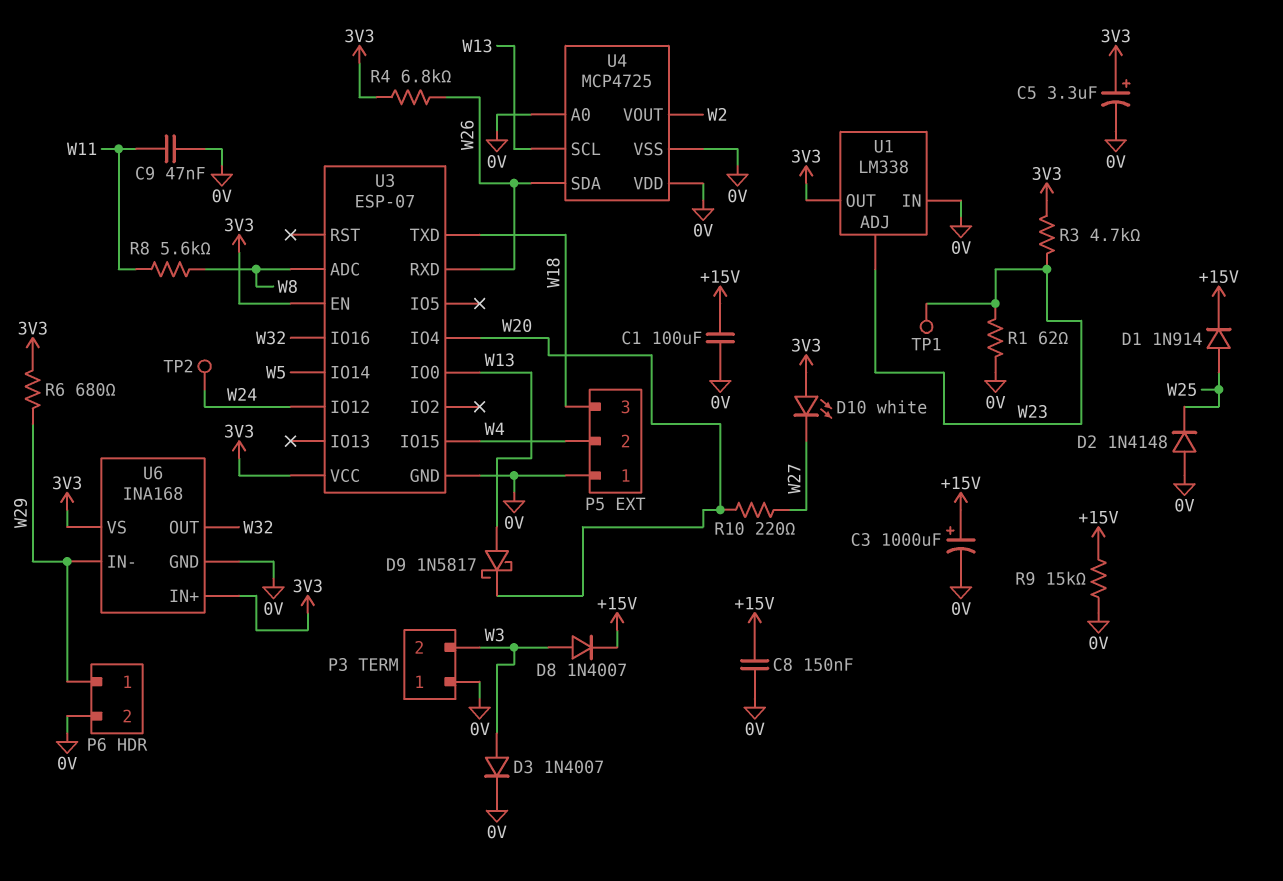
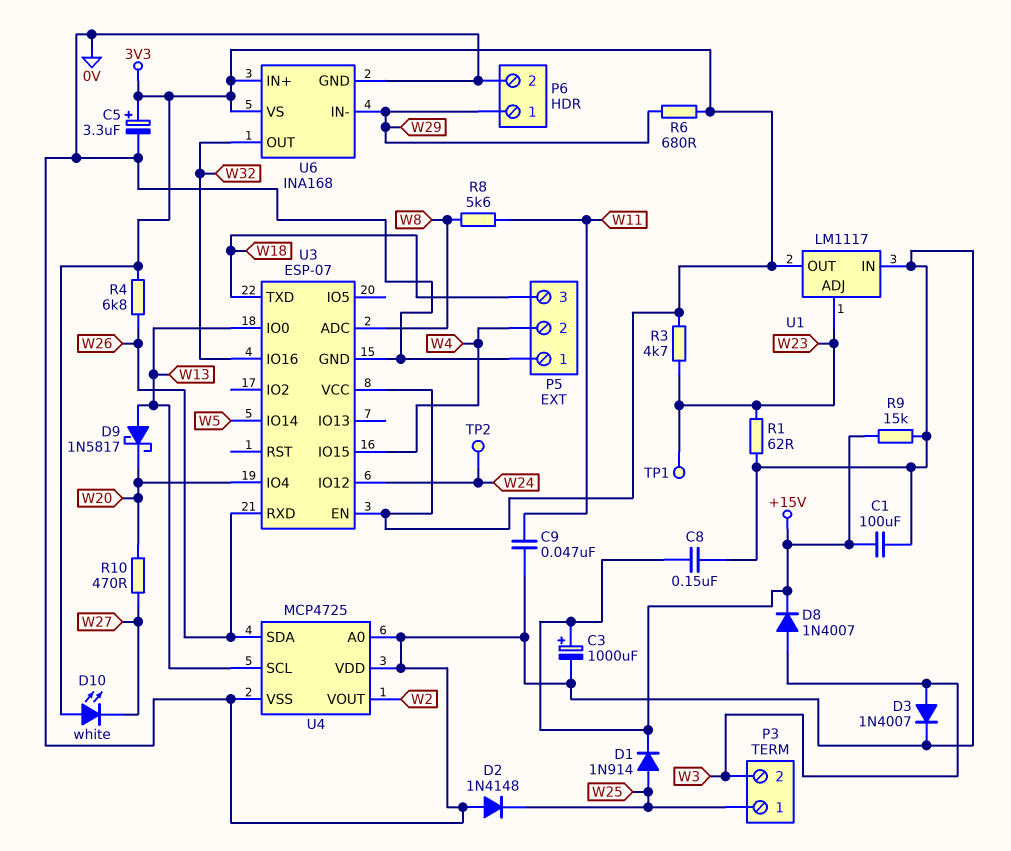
P3 pin 1: 0V -> W25
R10: 220 (W20, W27) -> 470 (W20, W27)
U1: LM338 -> LM1117

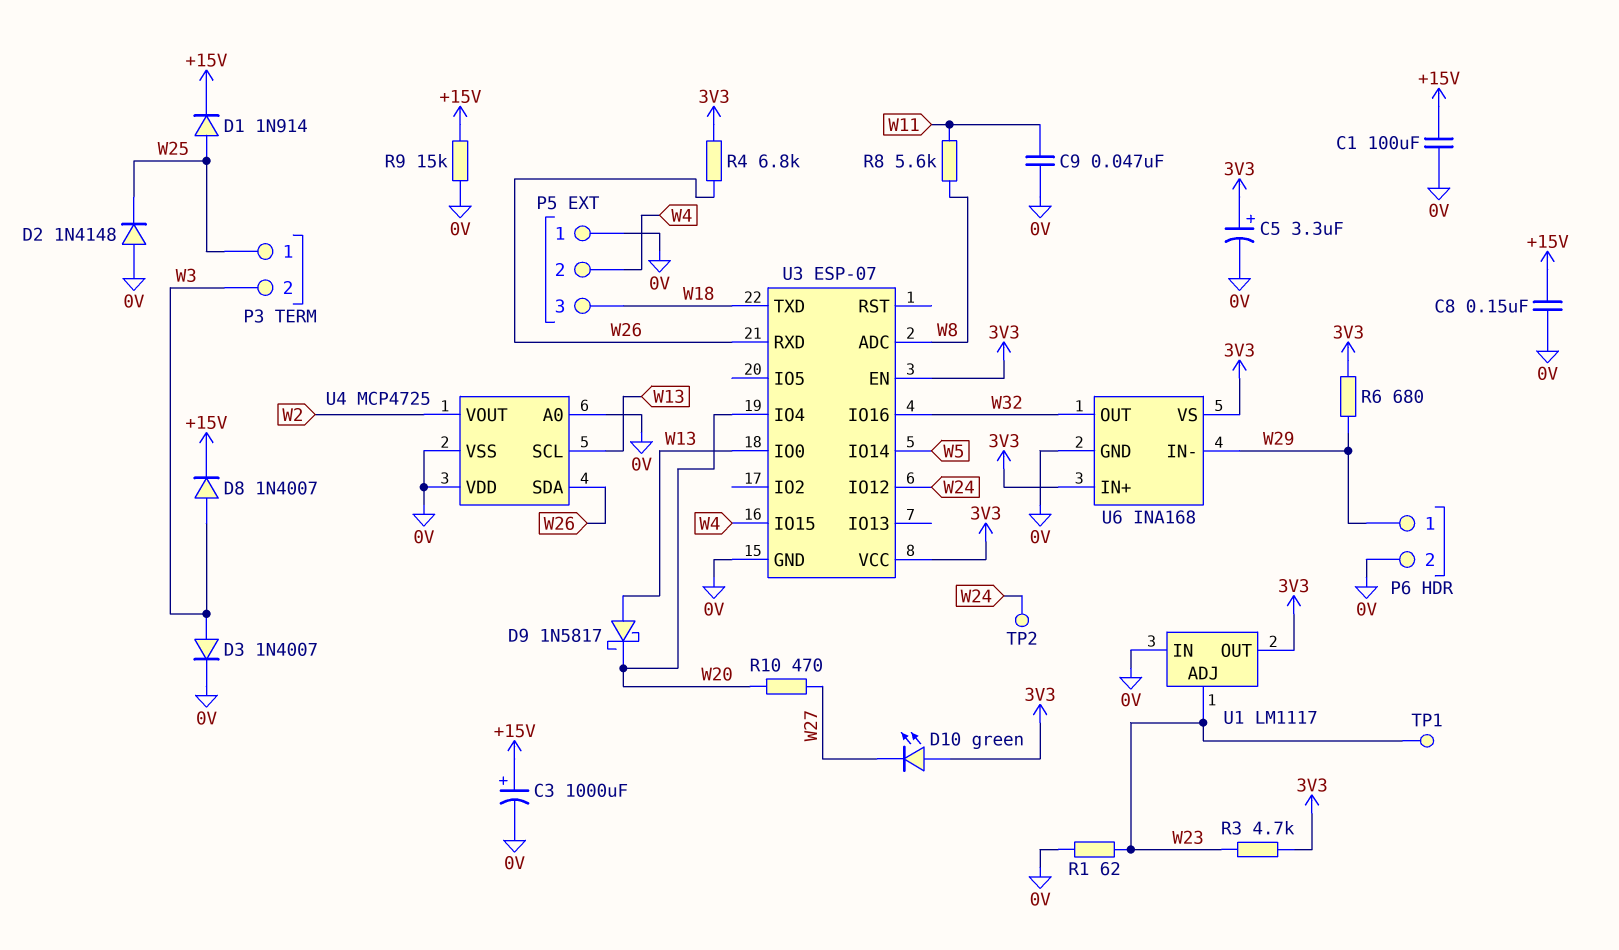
D10: LED white (A 3V3, K W27) -> LED green (A 3V3, K W27)

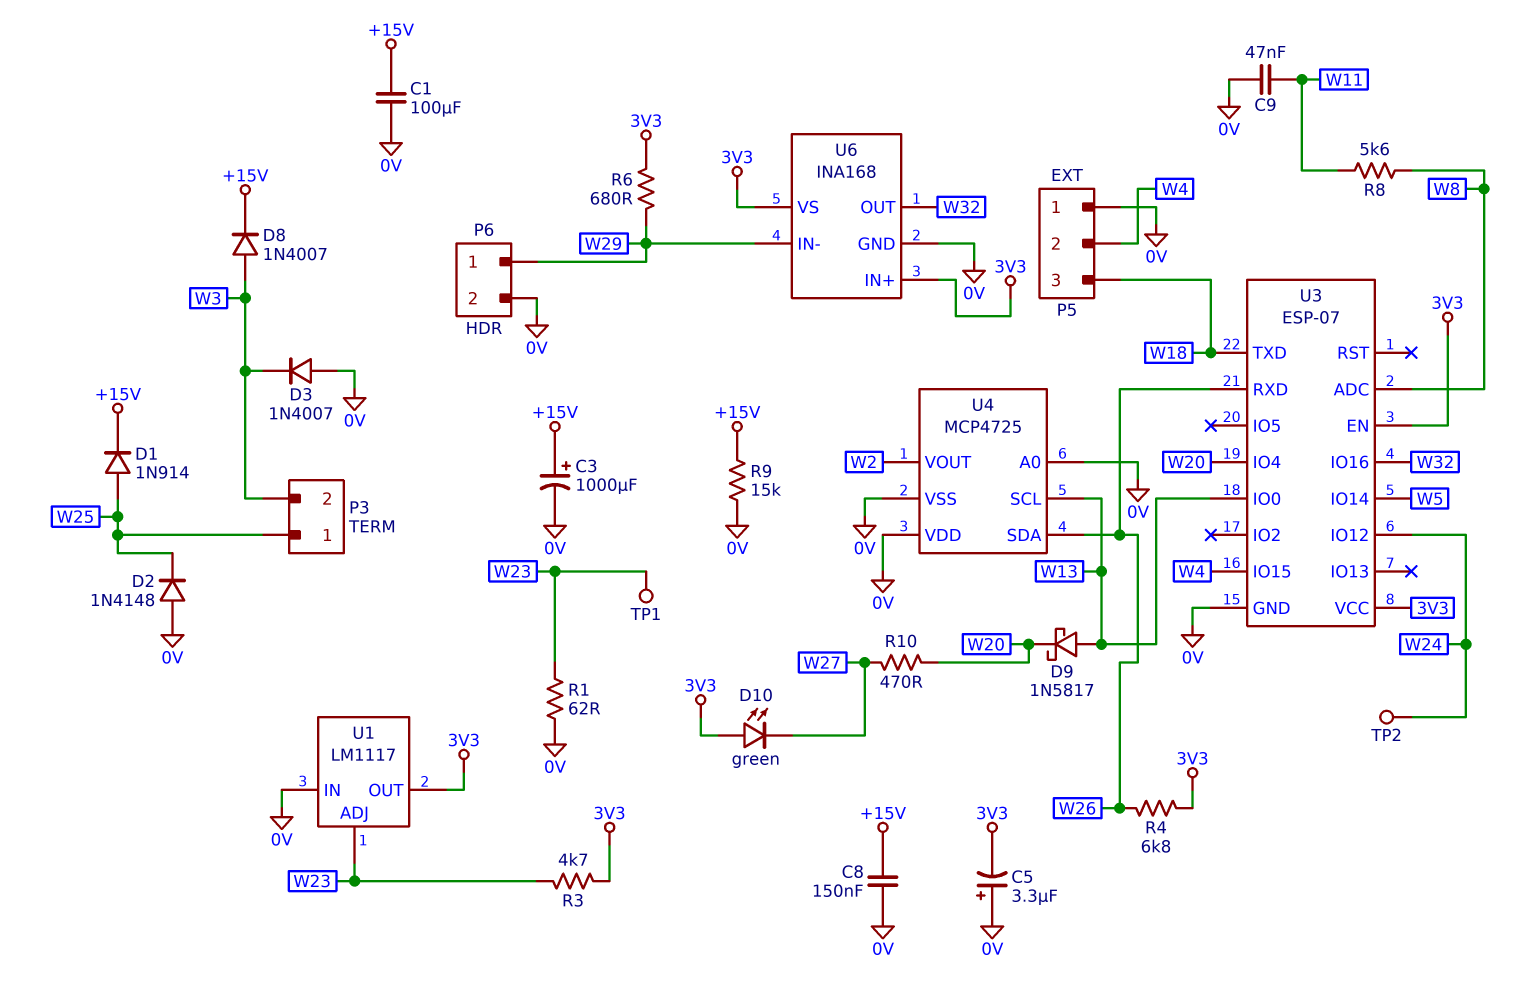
C5: 3.3uF (plus 3V3, minus 0V) -> 3.3uF (plus 0V, minus 3V3)
D3: diode 1N4007 (A W3, K 0V) -> diode 1N4007 (A 0V, K W3)

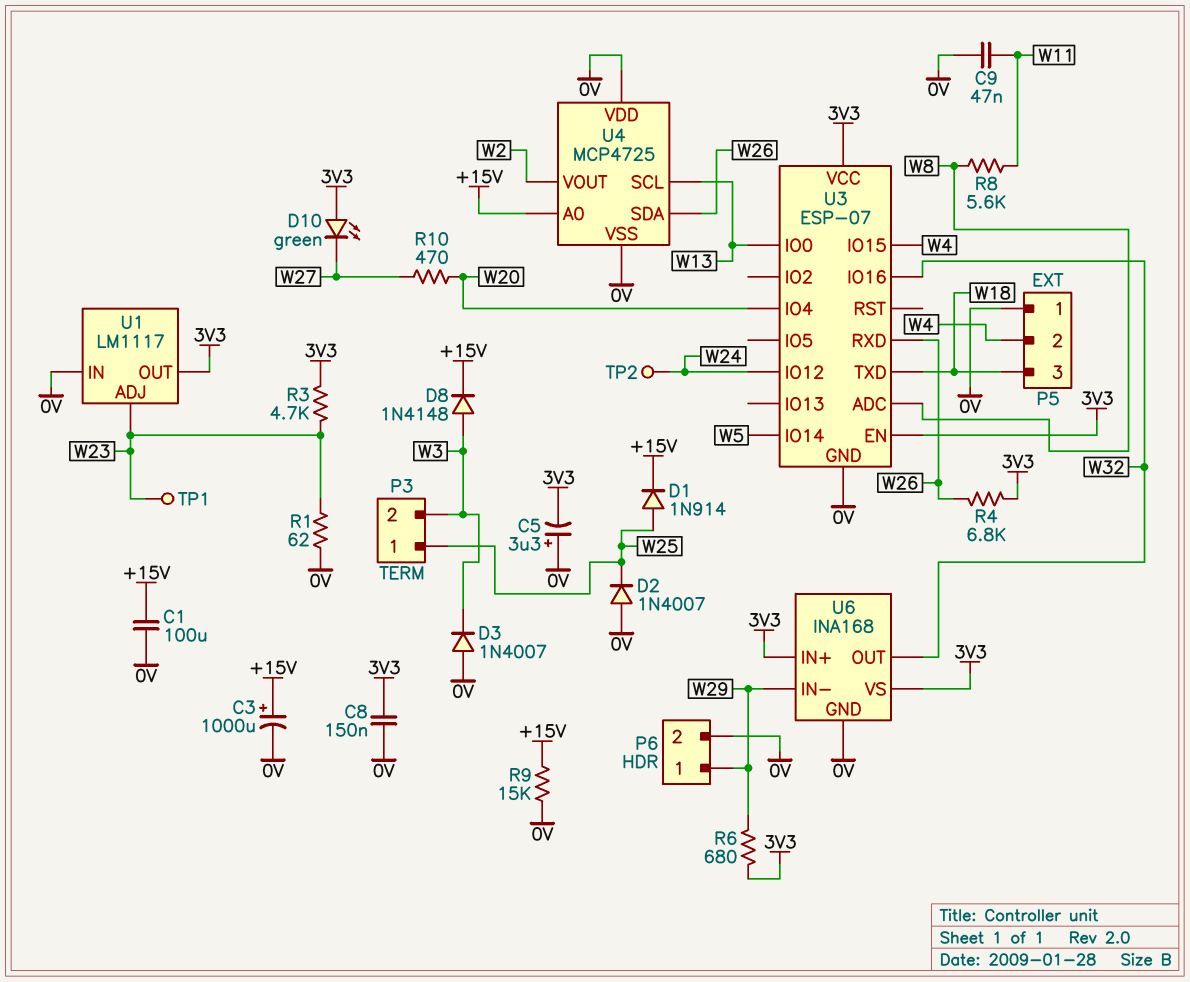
C8: 150nF (+15V, 0V) -> 150nF (0V, 3V3)
D2: diode 1N4148 (A 0V, K W25) -> diode 1N4007 (A 0V, K W25)
D8: diode 1N4007 (A W3, K +15V) -> diode 1N4148 (A W3, K +15V)
D9: schottky 1N5817 (A W13, K W20) -> none
U4 pin A0: 0V -> +15V

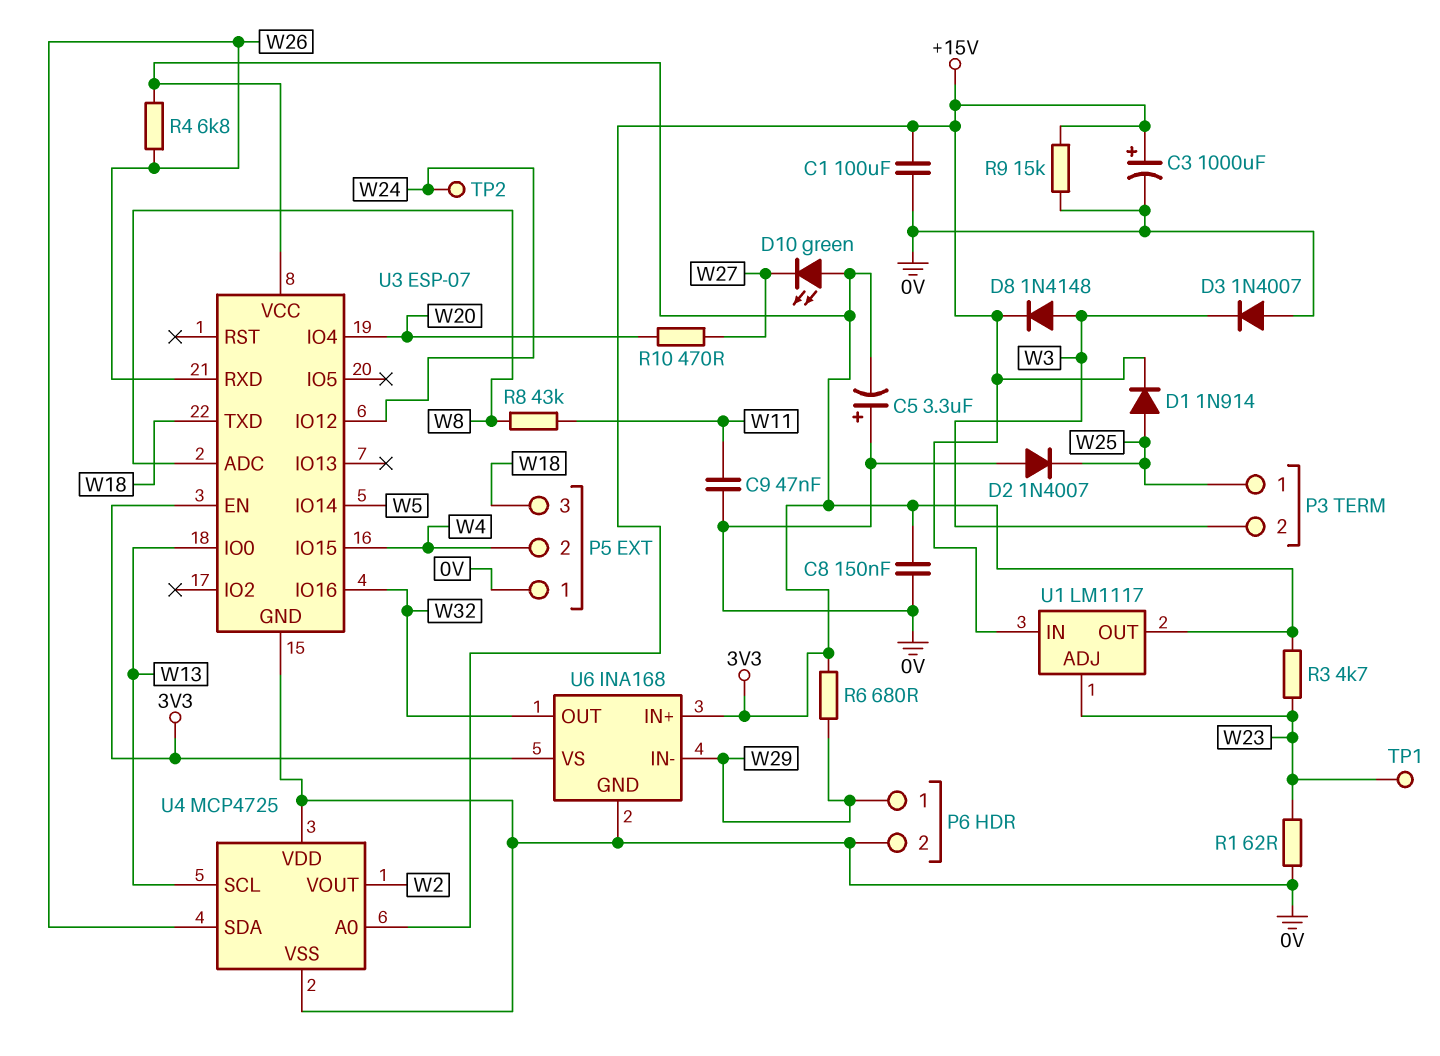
R8: 5.6k (W8, W11) -> 43k (W8, W11)
U1 pin IN: 0V -> +15V

